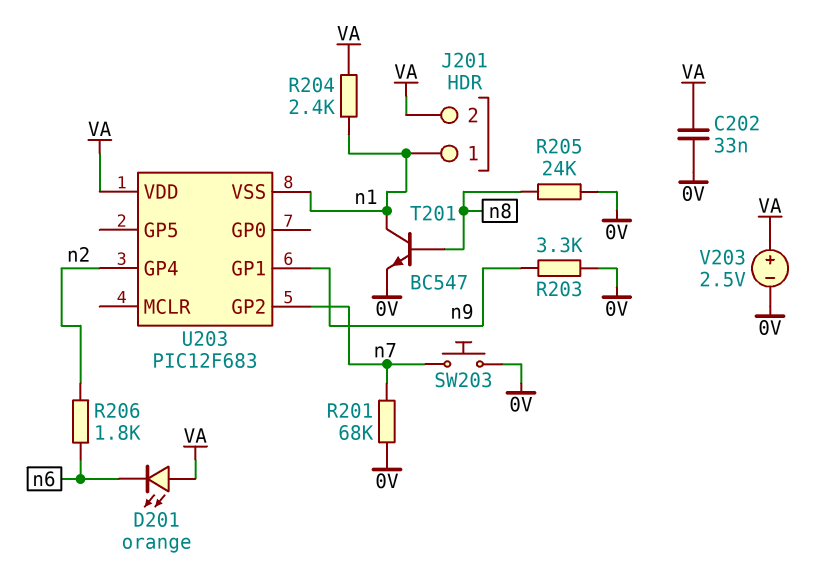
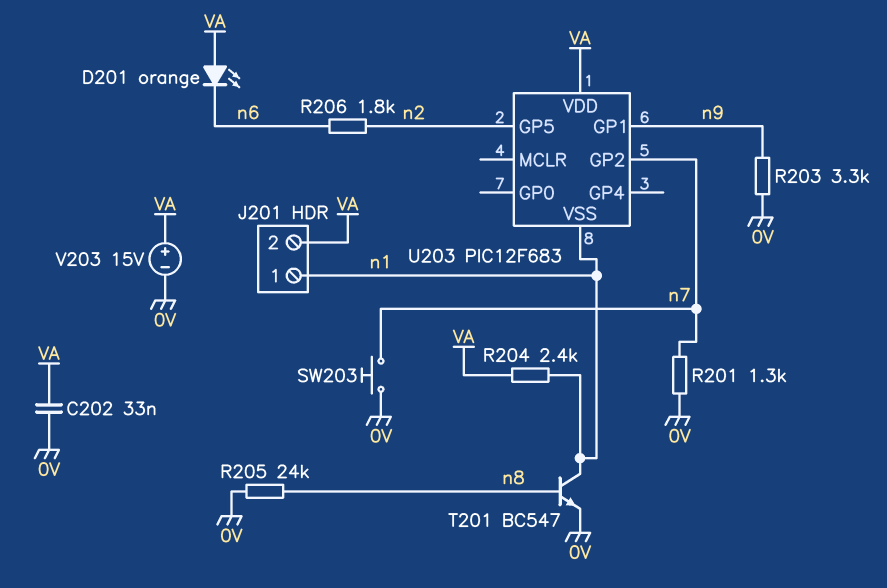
R201: 68k (0V, n7) -> 1.3k (0V, n7)
U203 pin GP4: n2 -> none
U203 pin GP5: none -> n2
V203: 2.5V (plus VA, minus 0V) -> 15V (plus VA, minus 0V)

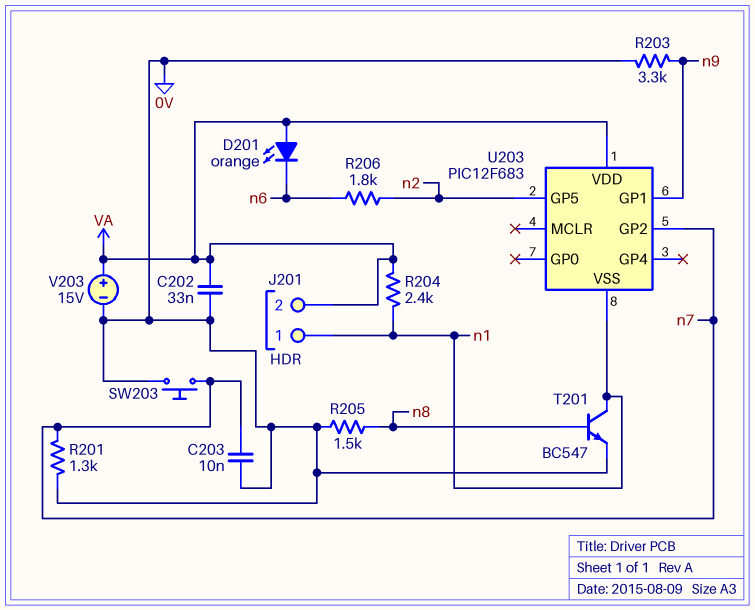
C203: none -> 10nF (0V, n7)
R205: 24k (0V, n8) -> 1.5k (0V, n8)

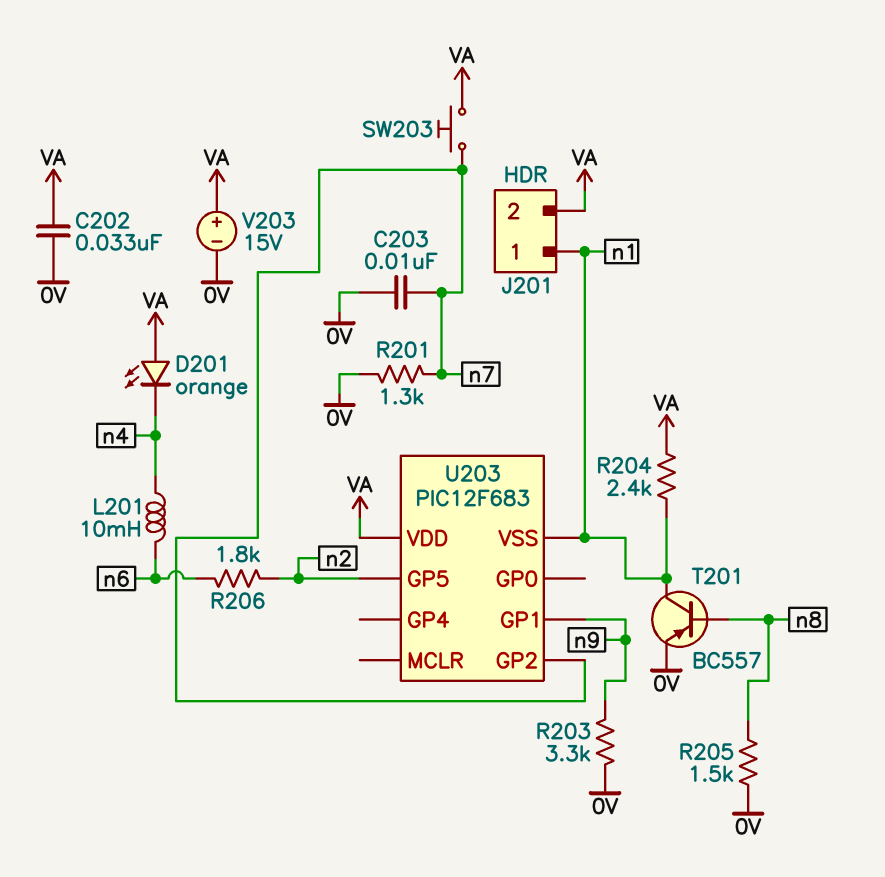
D201: LED orange (A VA, K n6) -> LED orange (A VA, K n4)
L201: none -> 10mH (n4, n6)
SW203: button (0V, n7) -> button (VA, n7)
T201: NPN BC547 (B n8, C n1, E 0V) -> PNP BC557 (B n8, C n1, E 0V)

